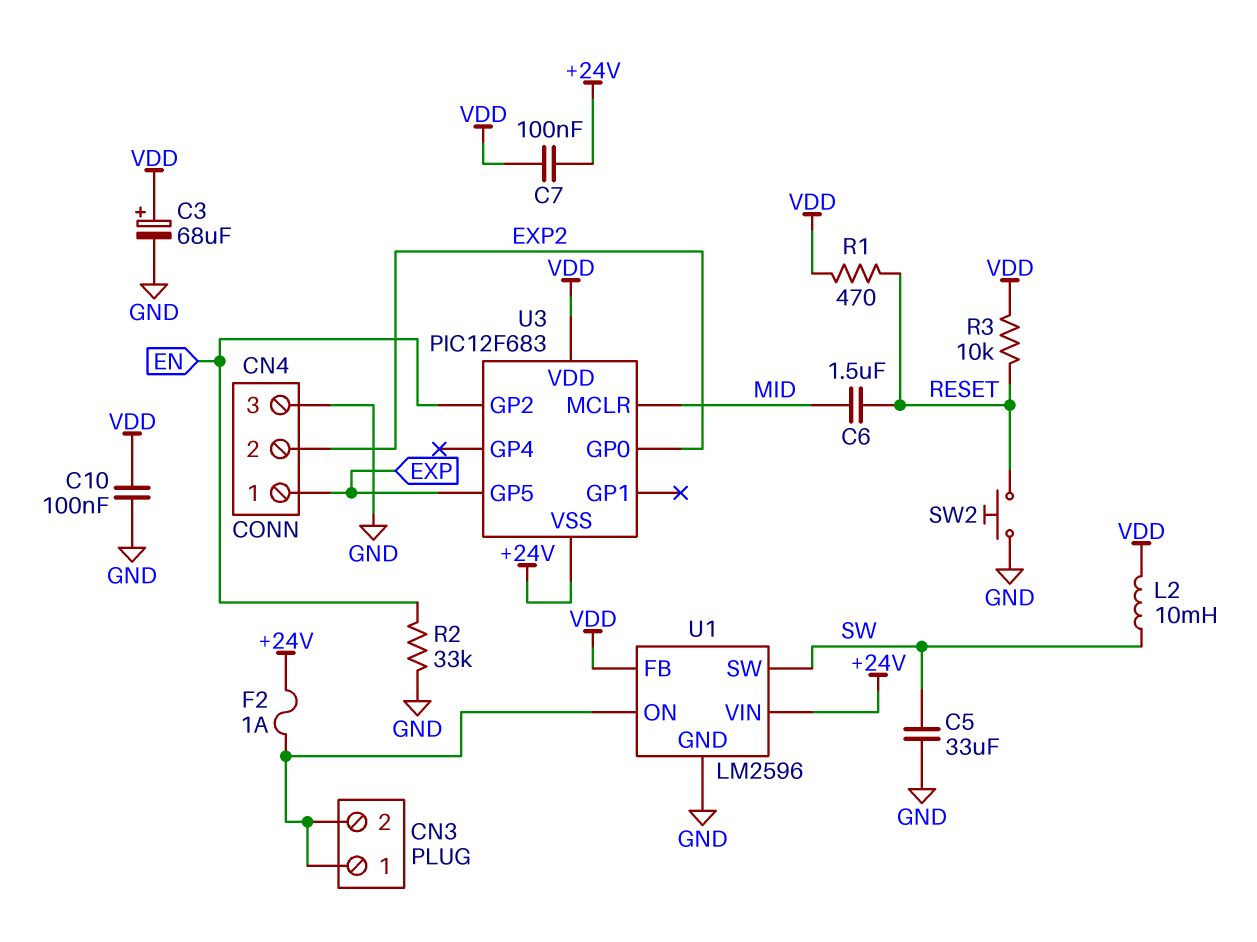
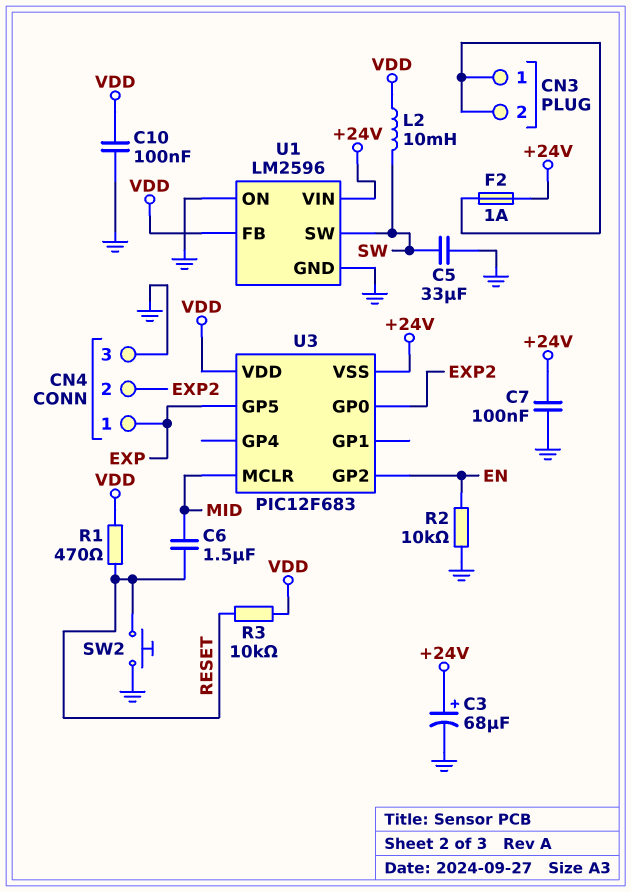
C3: 68uF (plus VDD, minus GND) -> 68uF (plus +24V, minus GND)
C7: 100nF (+24V, VDD) -> 100nF (+24V, GND)
R2: 33k (EN, GND) -> 10k (EN, GND)
U1 pin ON: CN3/1 -> GND

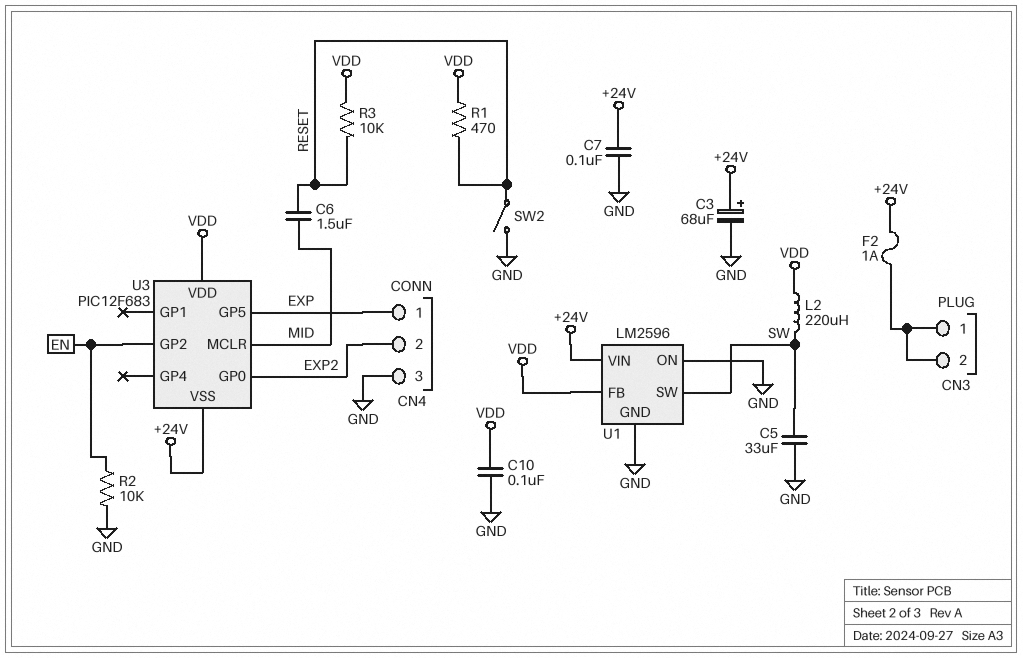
L2: 10mH (SW, VDD) -> 220uH (SW, VDD)
SW2: button (GND, RESET) -> switch (GND, RESET)

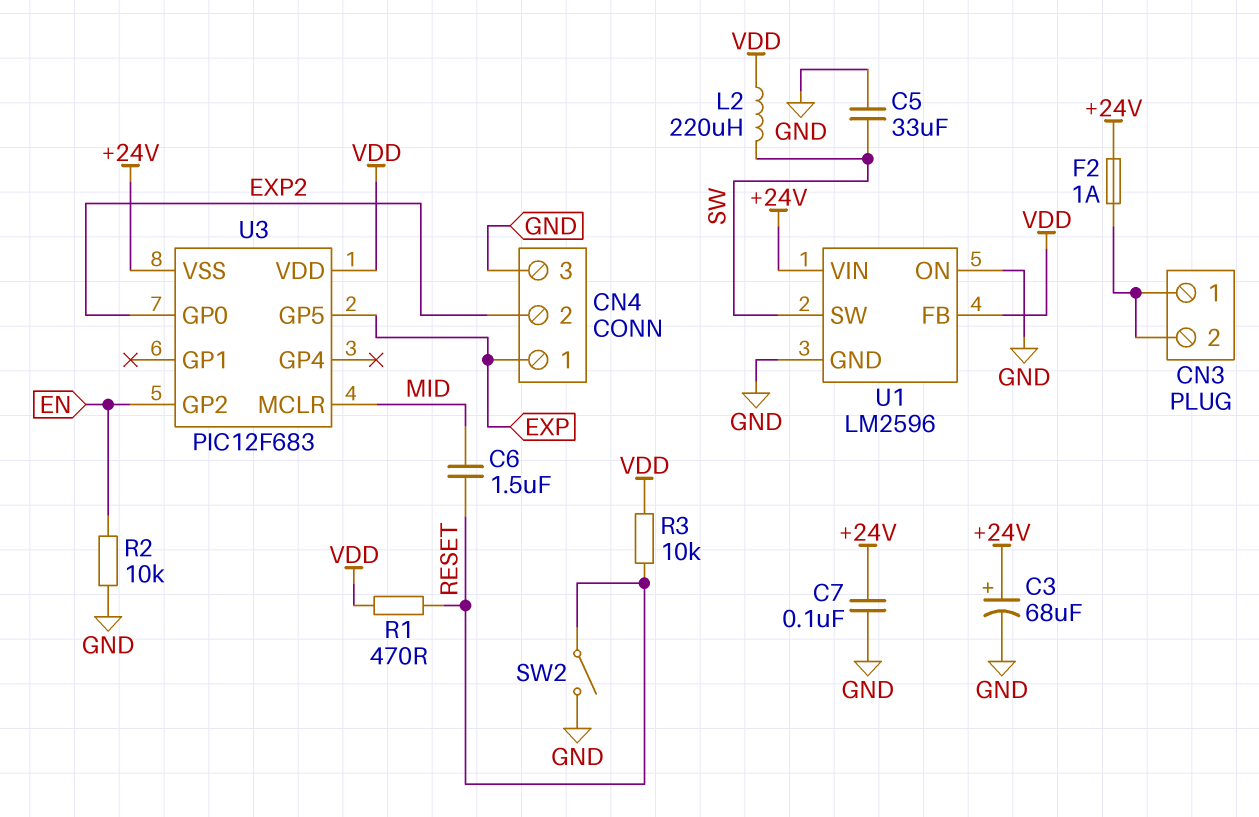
C10: 100nF (GND, VDD) -> none

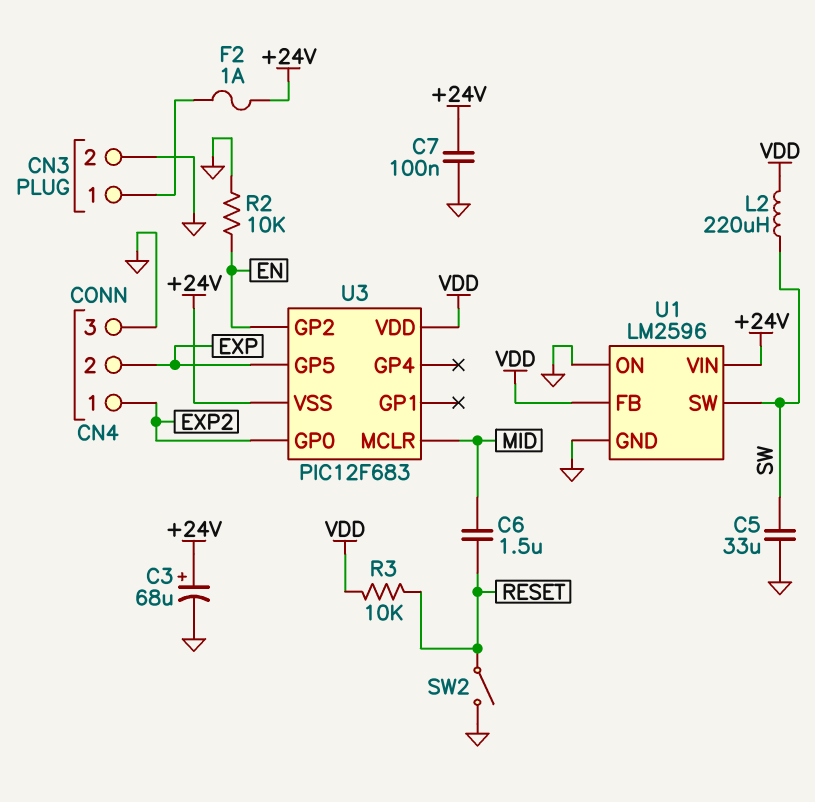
CN3 pin 2: CN3/1 -> GND
CN4 pin 1: EXP -> EXP2
CN4 pin 2: EXP2 -> EXP
R1: 470 (RESET, VDD) -> none

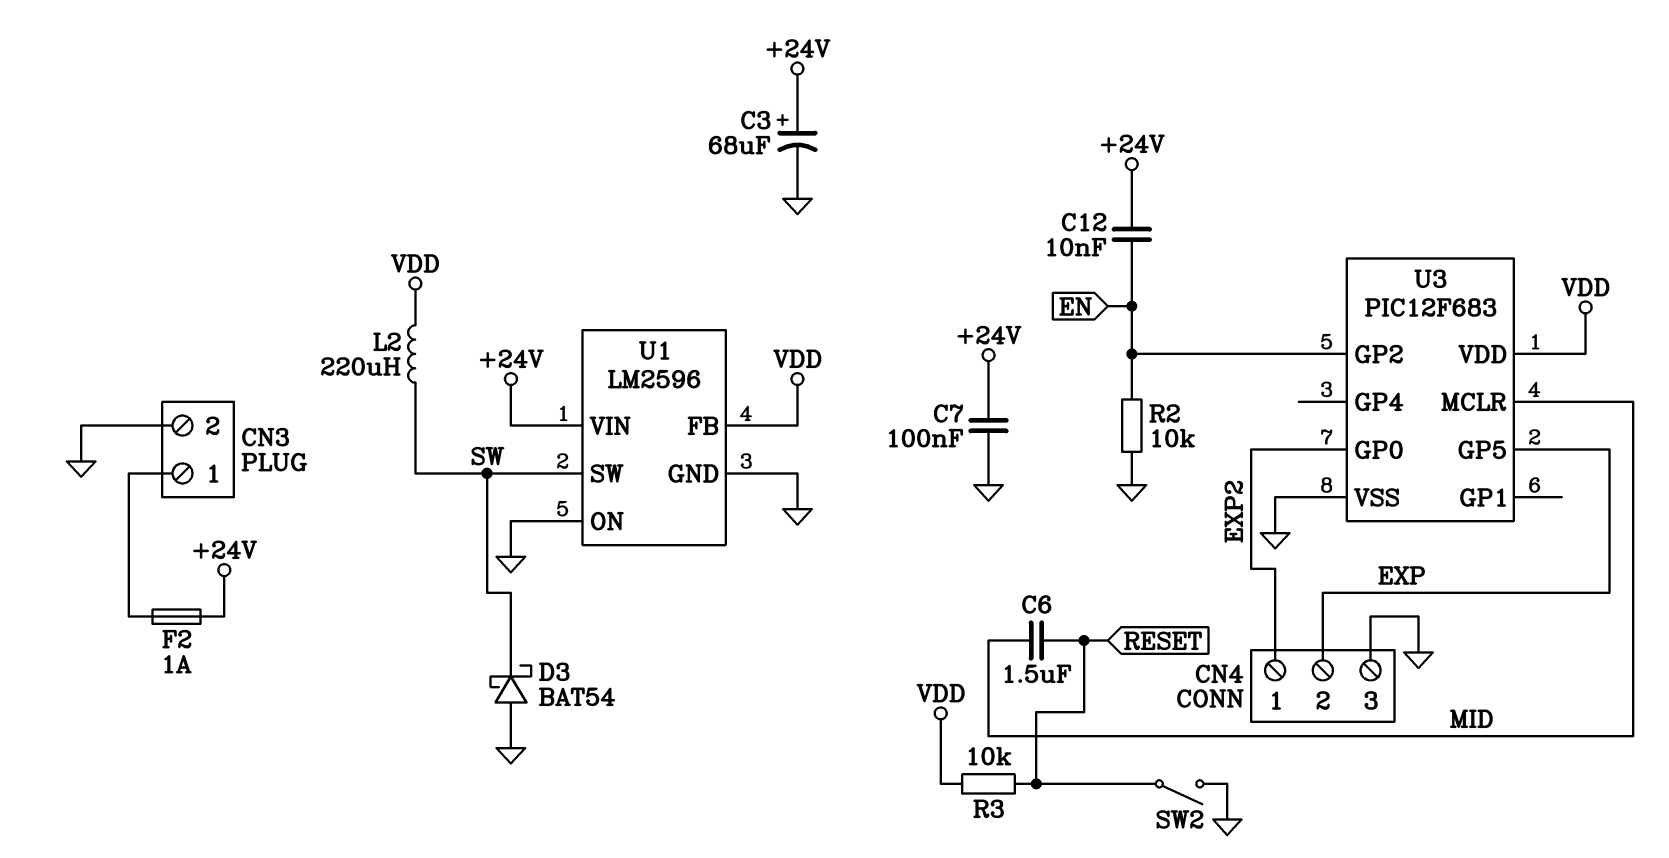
C5: 33uF (GND, SW) -> none
C12: none -> 10nF (+24V, EN)
D3: none -> schottky BAT54 (A GND, K SW)
U3 pin VSS: +24V -> GND

